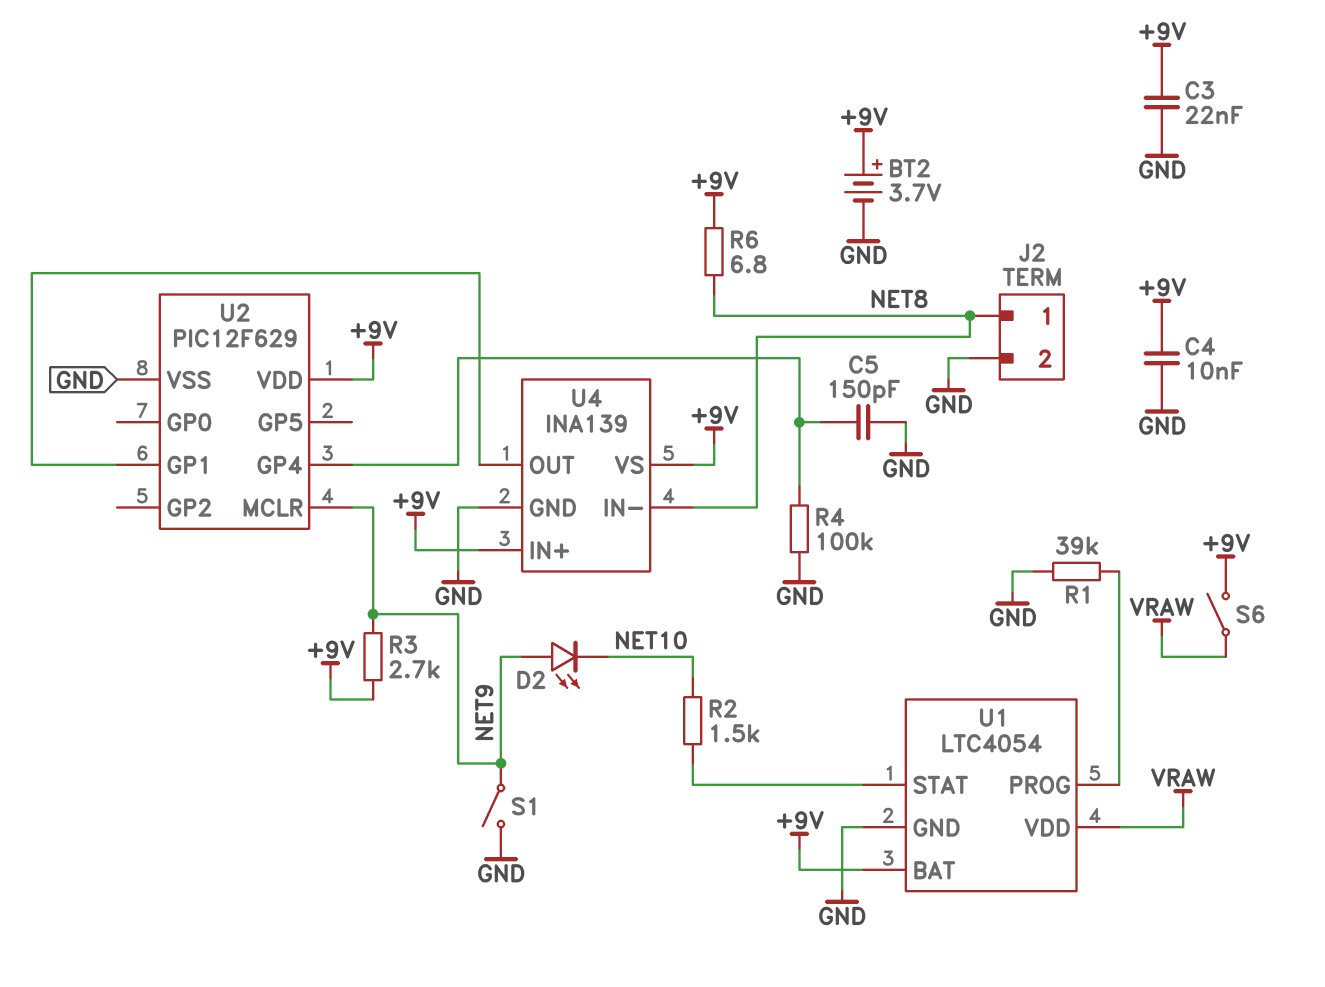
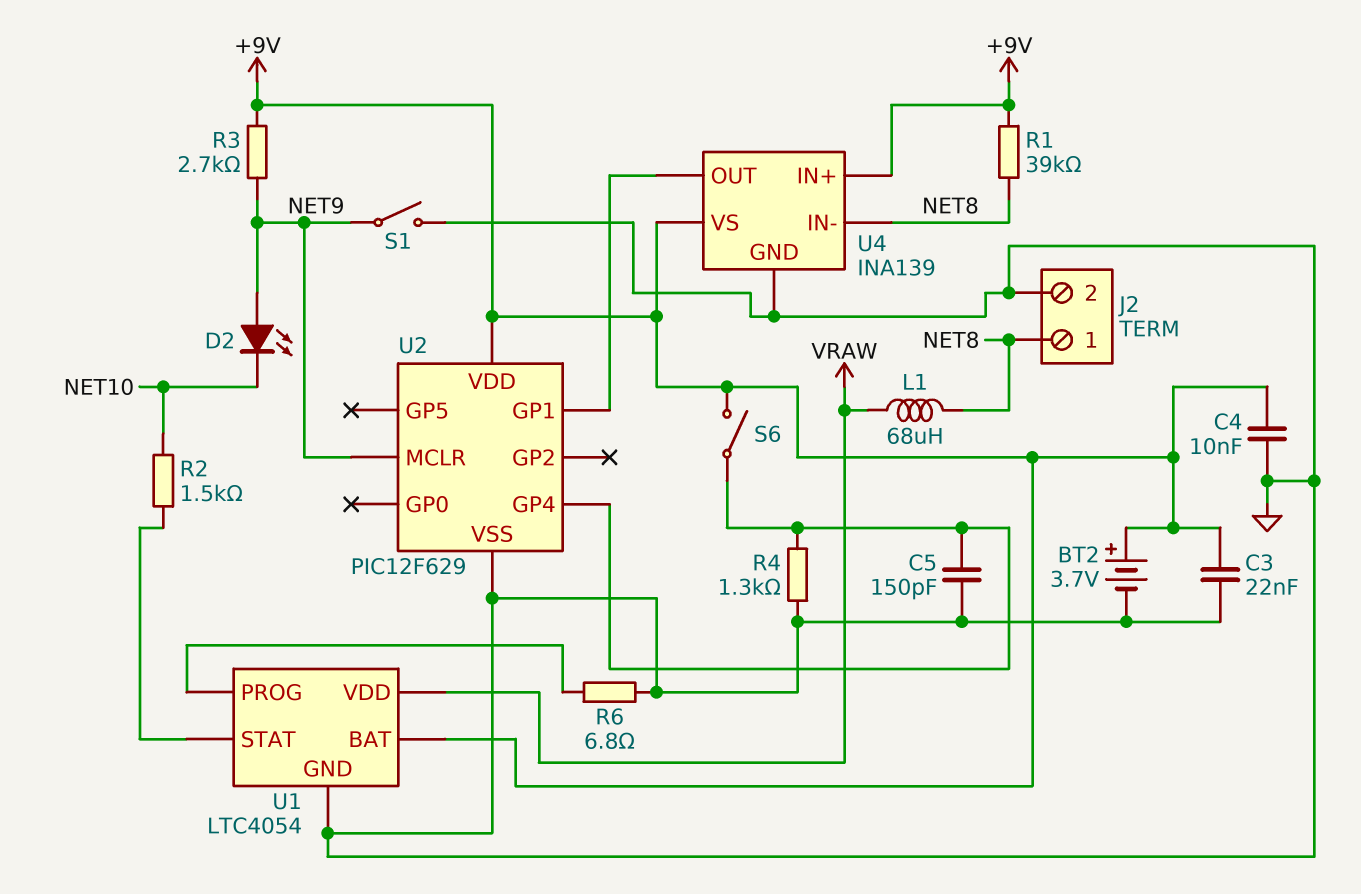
L1: none -> 68uH (NET8, VRAW)
R1: 39k (GND, U1/PROG) -> 39k (+9V, NET8)
R4: 100k (GND, U2/GP4) -> 1.3k (GND, U2/GP4)
R6: 6.8 (+9V, NET8) -> 6.8 (GND, U1/PROG)
S6: switch (+9V, VRAW) -> switch (+9V, U2/GP4)

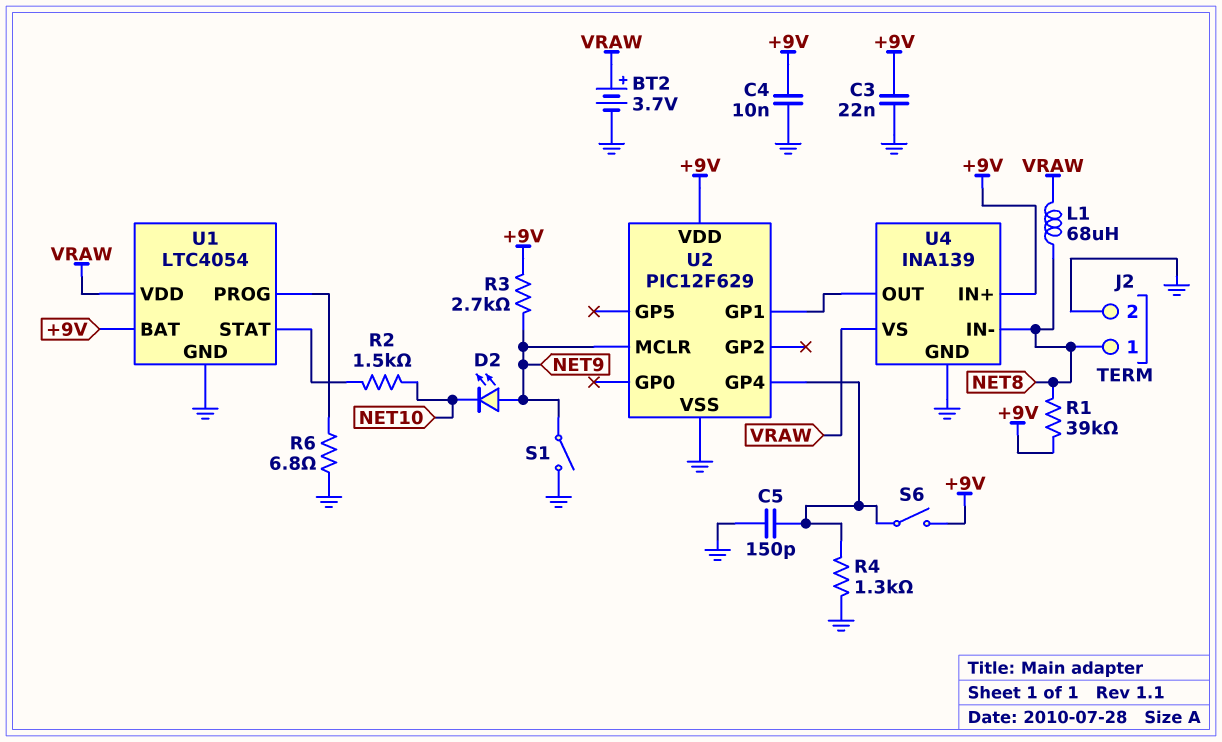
BT2: 3.7V (plus +9V, minus GND) -> 3.7V (plus VRAW, minus GND)
U4 pin VS: +9V -> VRAW

